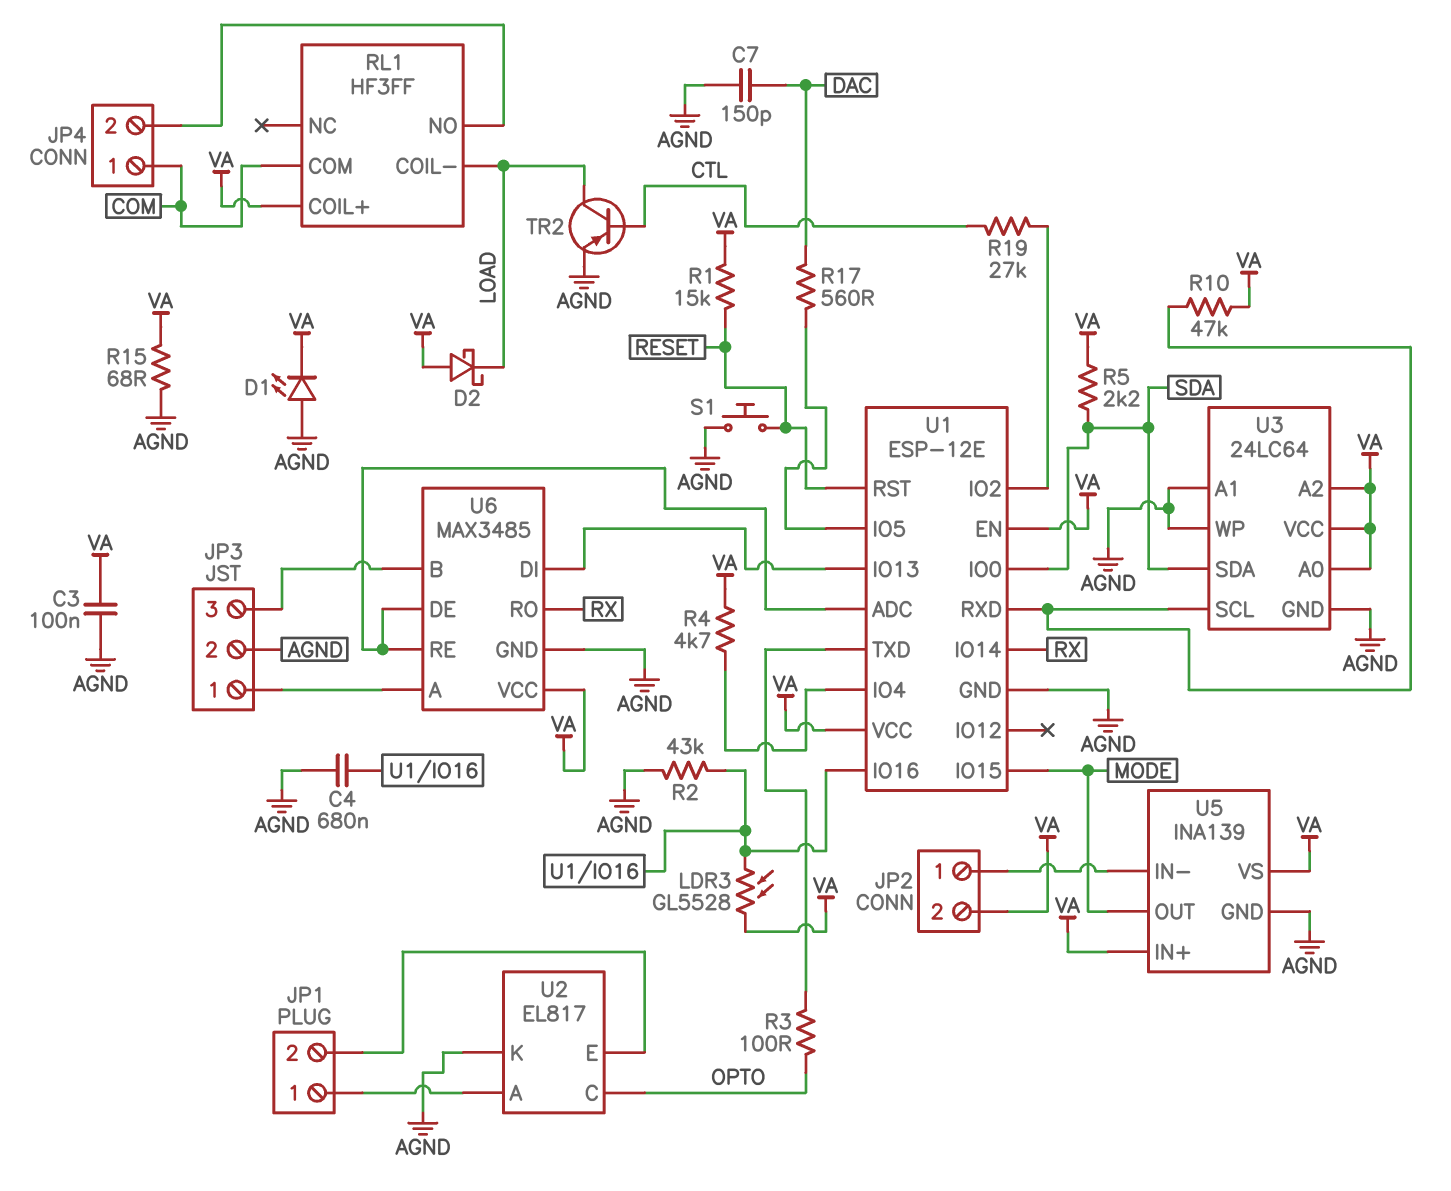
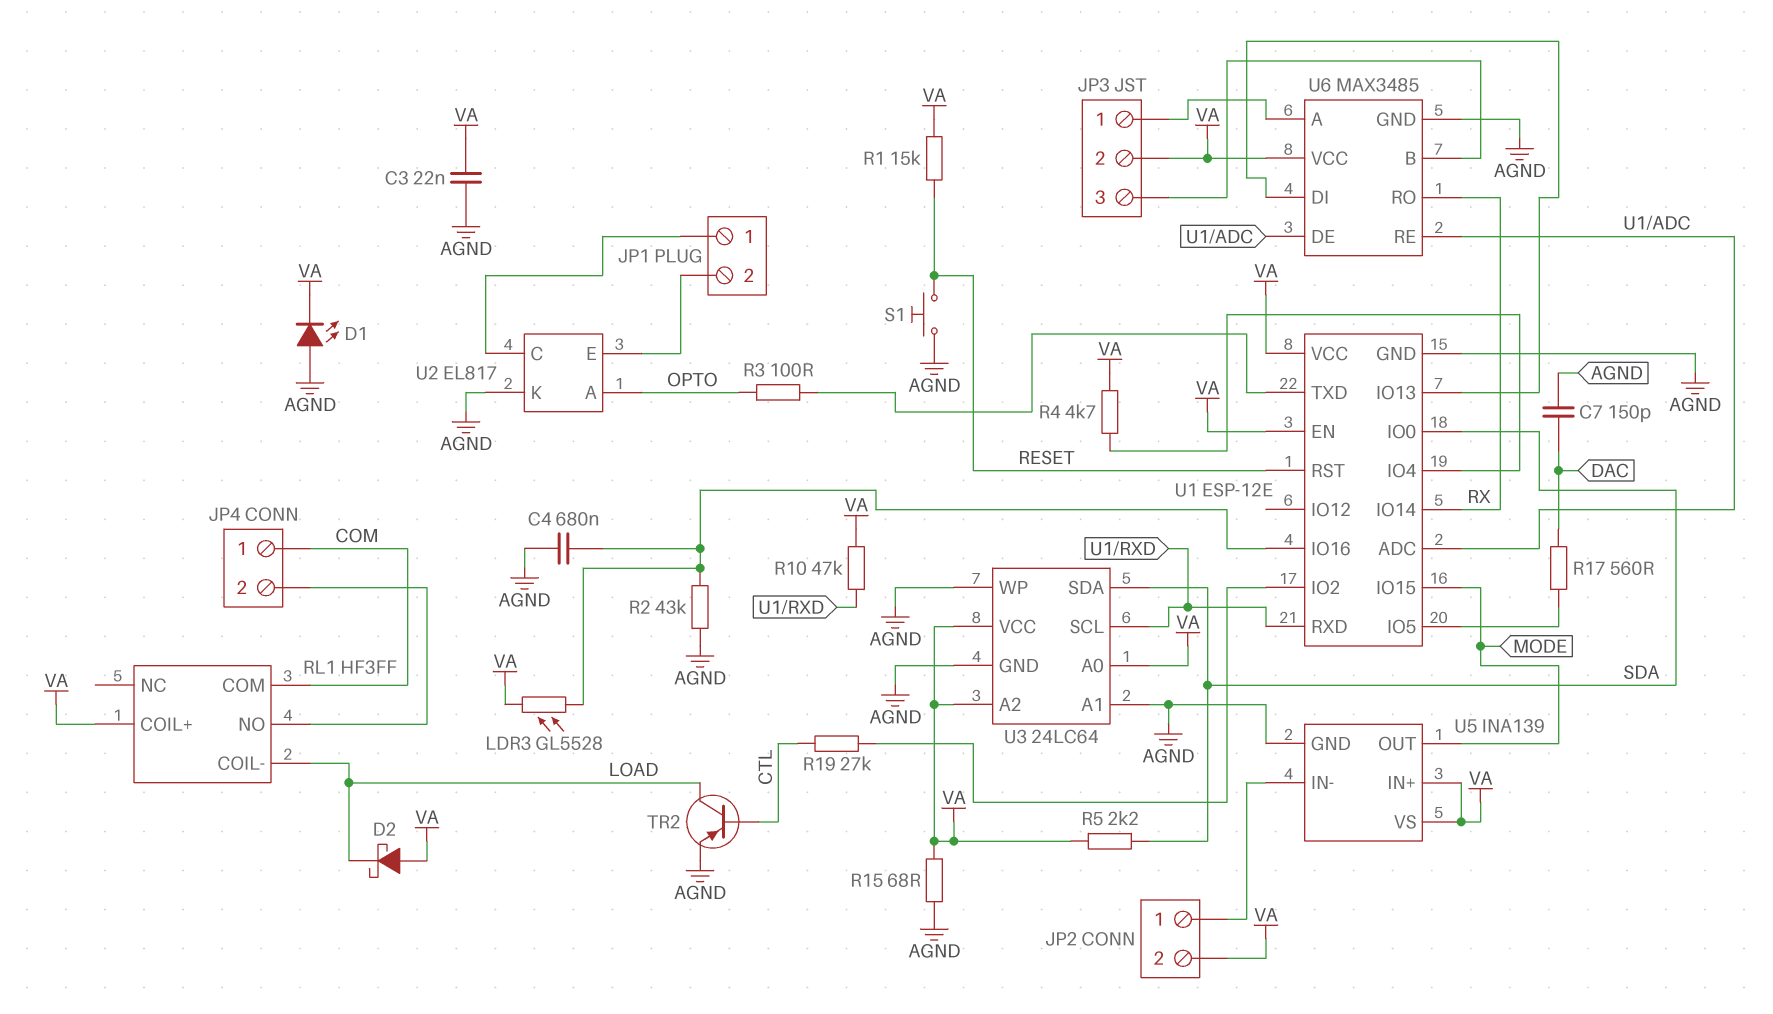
C3: 100nF (AGND, VA) -> 22nF (AGND, VA)
JP3 pin 2: AGND -> VA
U2 pin A: JP1/1 -> OPTO
U2 pin C: OPTO -> JP1/1

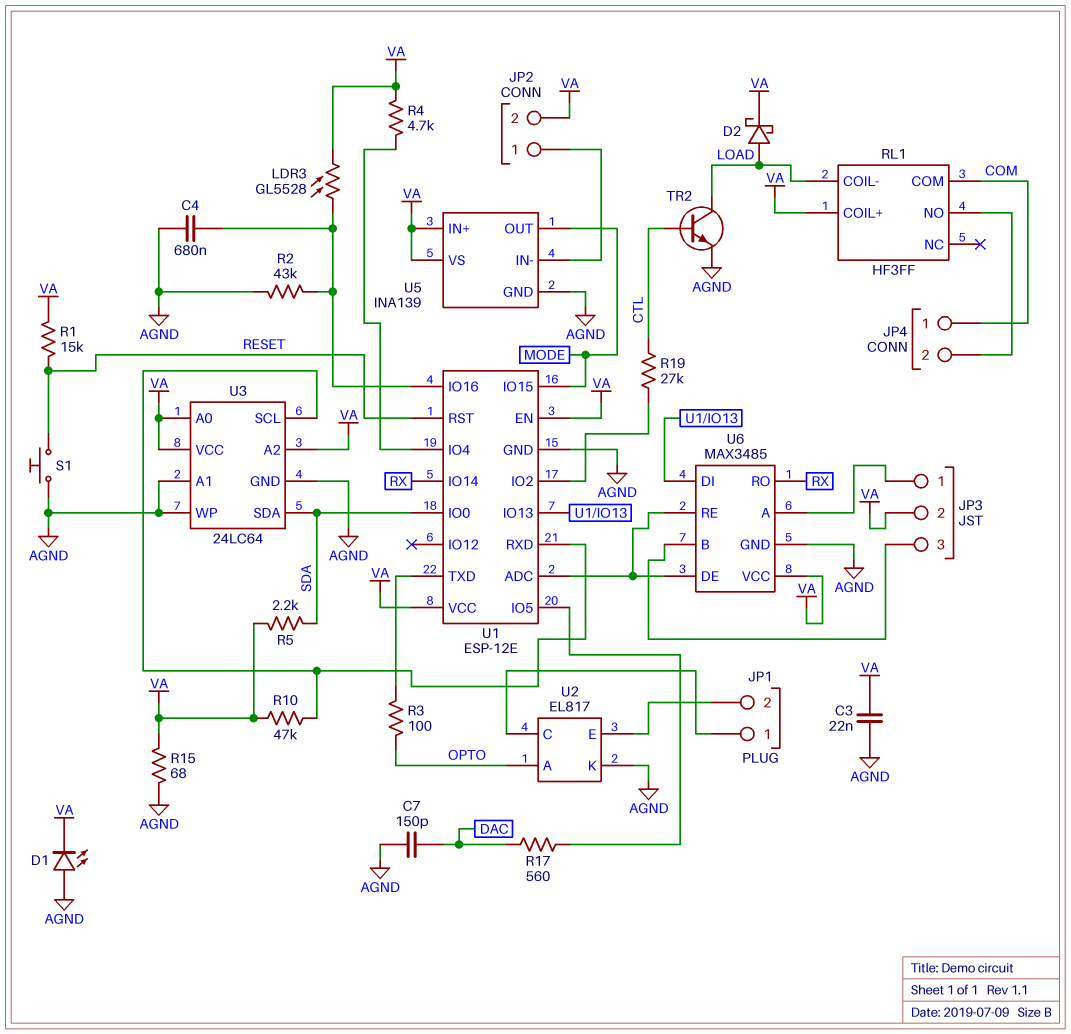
D2: schottky (A VA, K LOAD) -> schottky (A LOAD, K VA)
TR2: PNP (B CTL, C LOAD, E AGND) -> NPN (B CTL, C LOAD, E AGND)

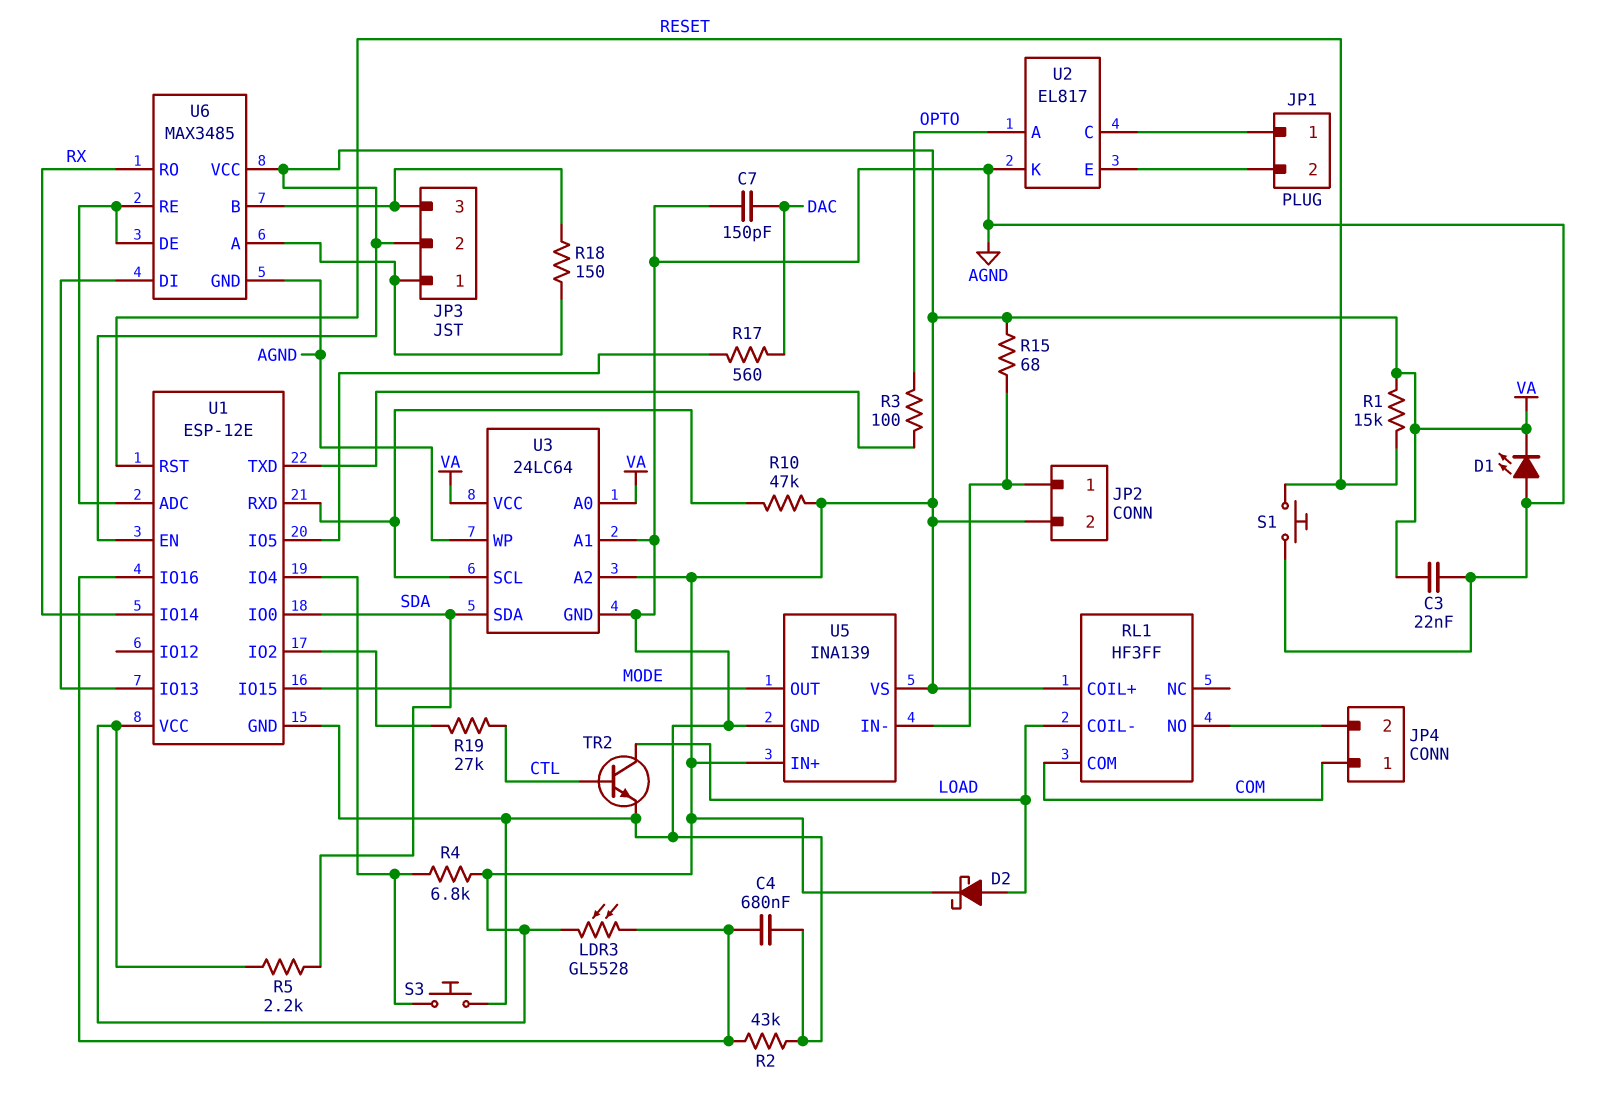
R4: 4.7k (U1/IO4, VA) -> 6.8k (U1/IO4, VA)
R15: 68 (AGND, VA) -> 68 (JP2/1, VA)
R18: none -> 150 (JP3/1, JP3/3)
S3: none -> button (AGND, U1/IO4)

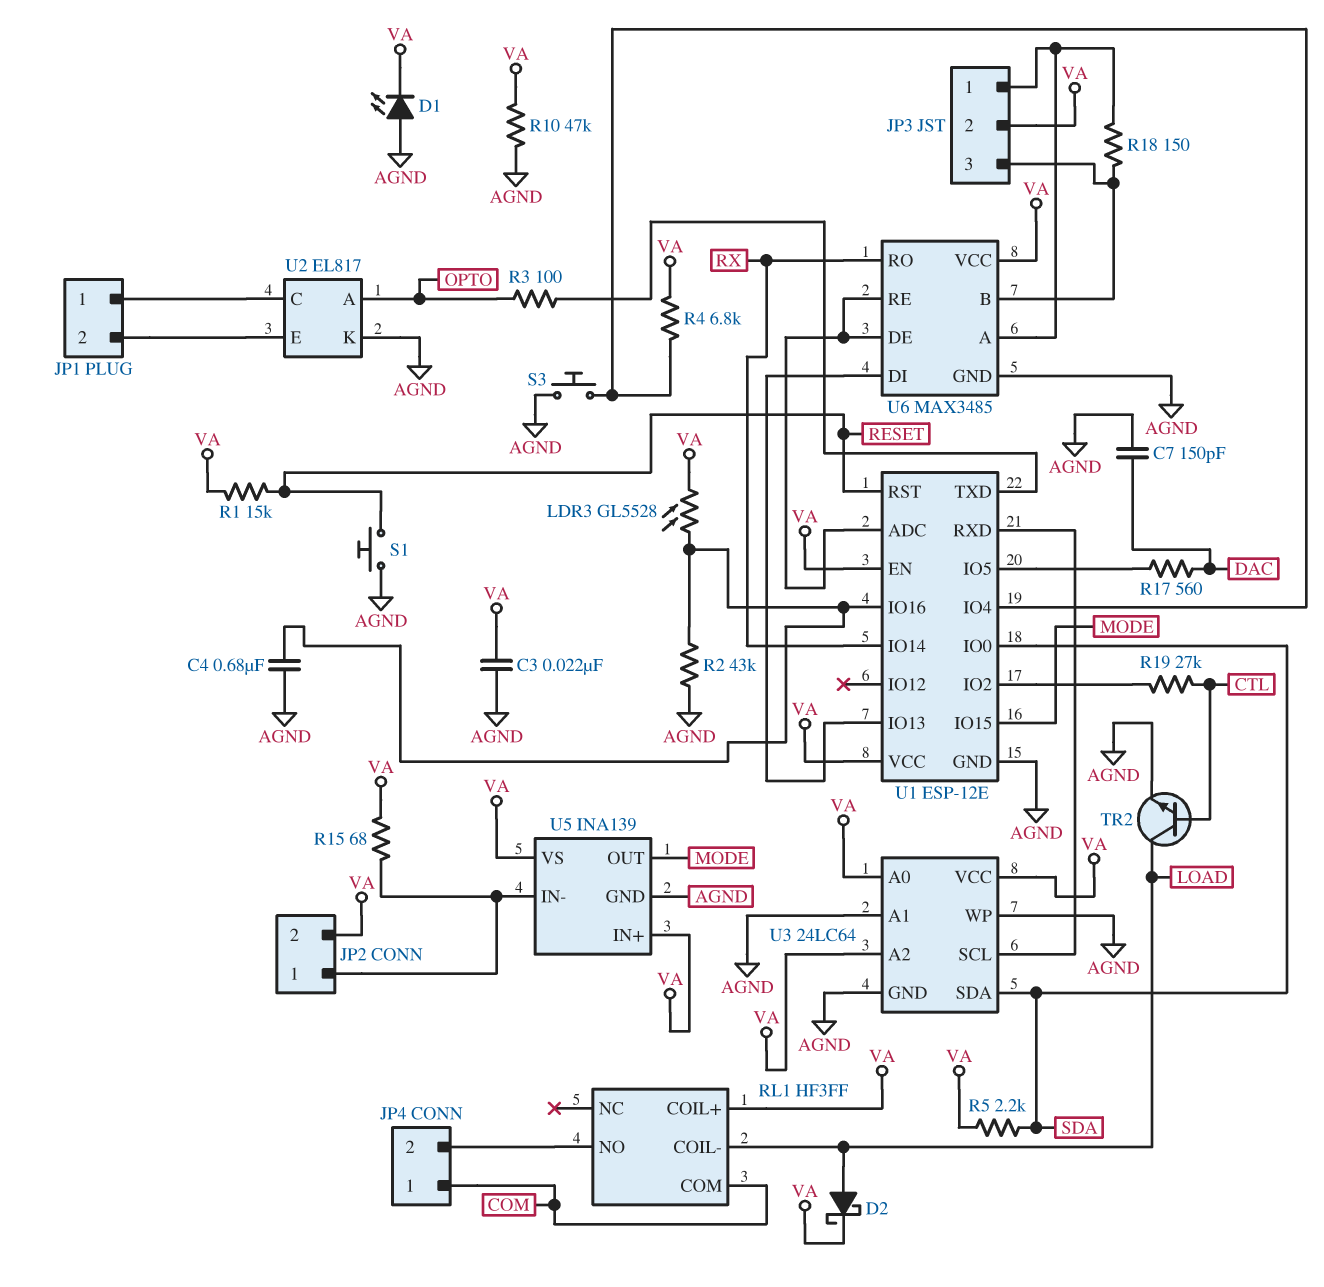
R10: 47k (U1/RXD, VA) -> 47k (AGND, VA)

